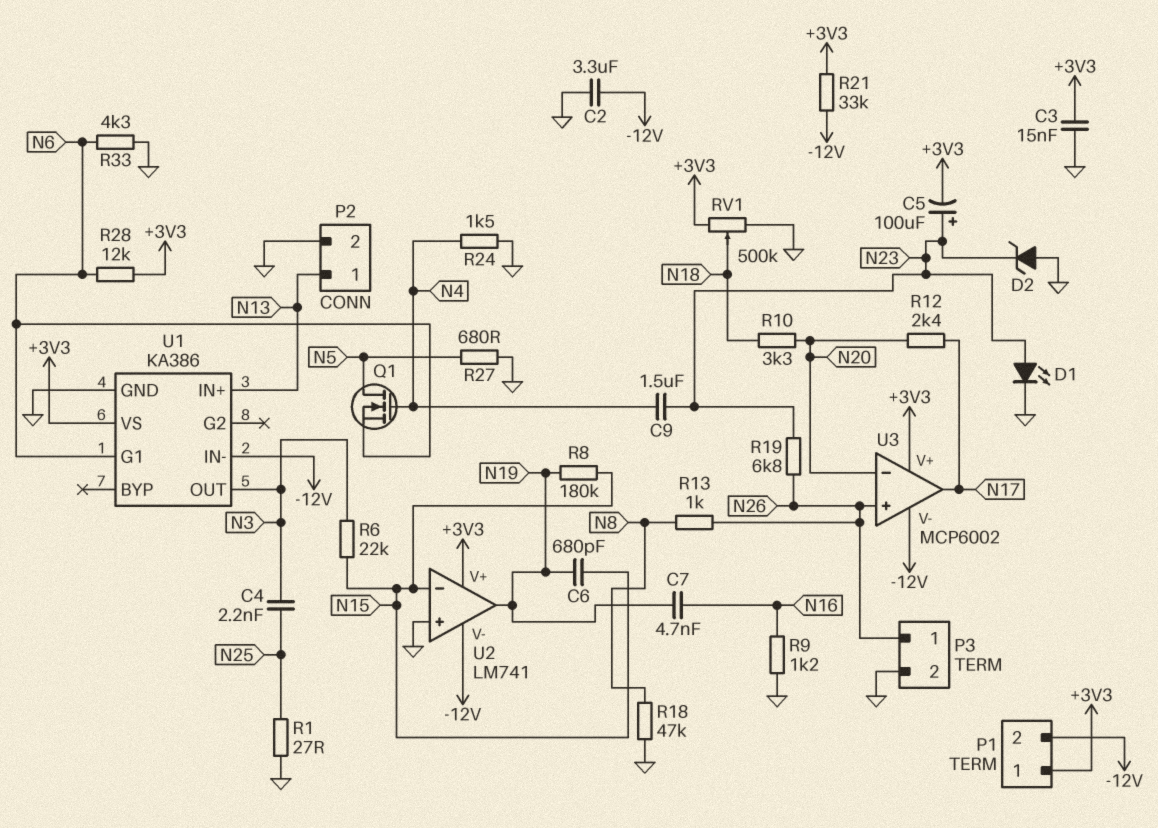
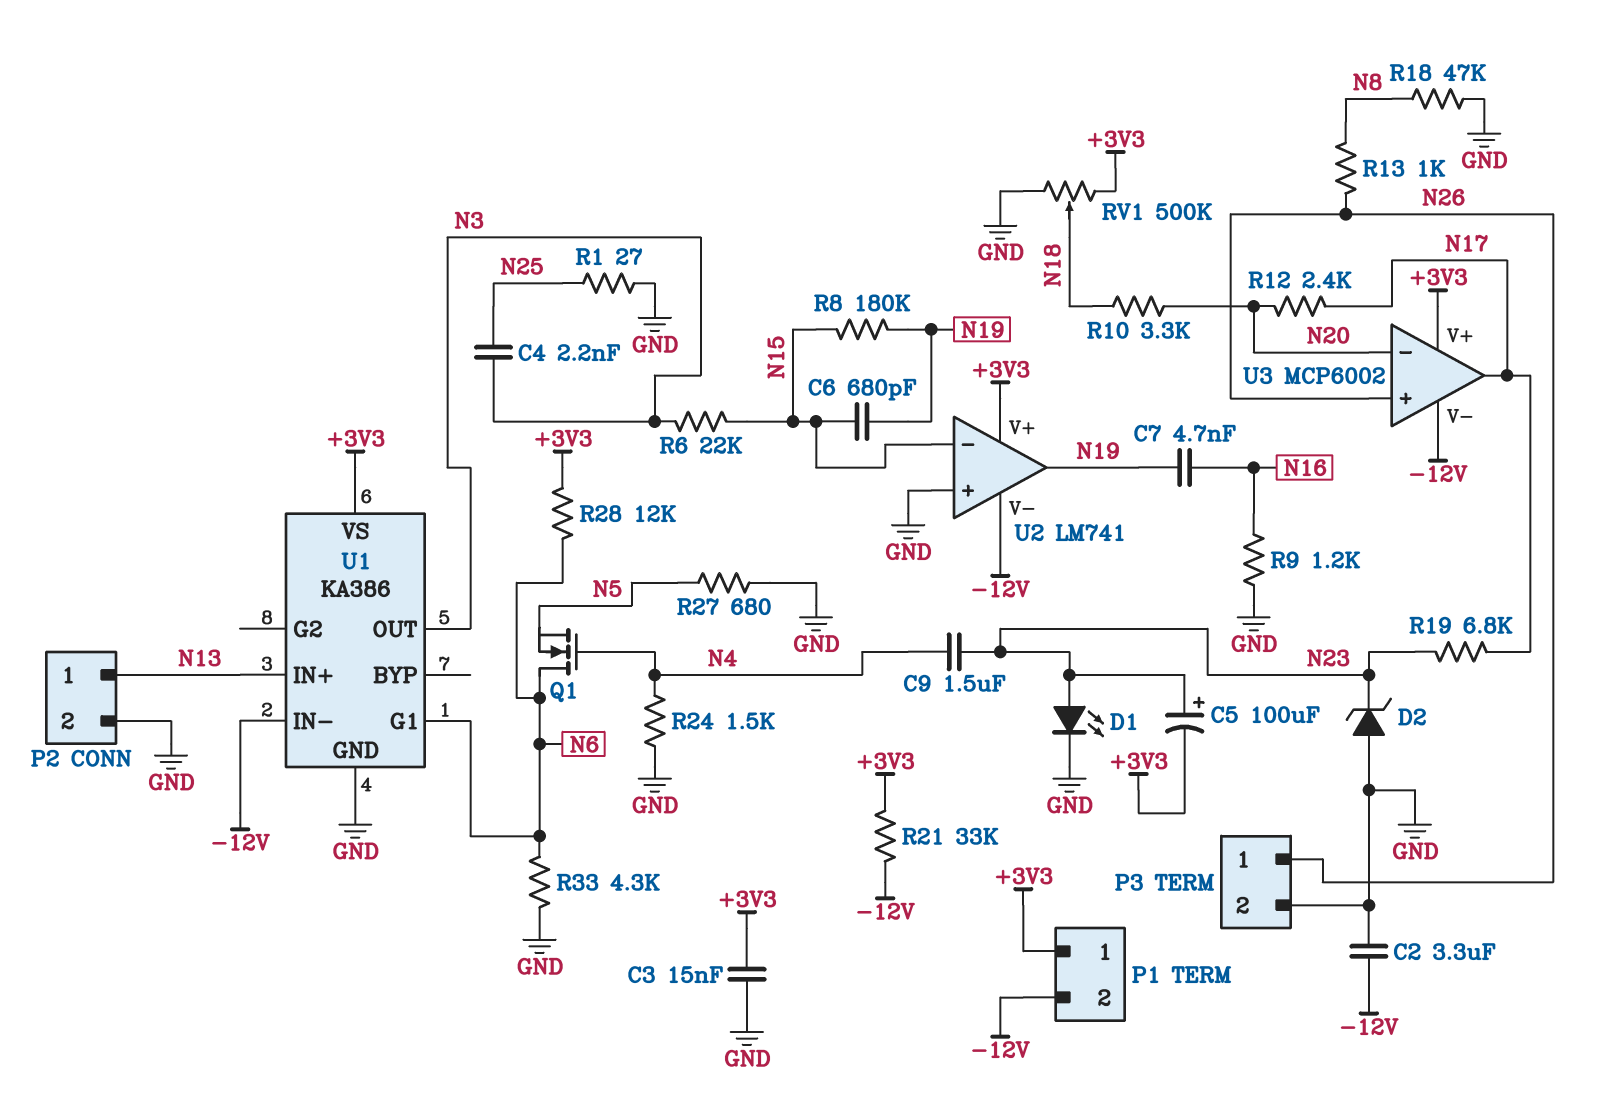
Q1: NMOS (G N4, D N5, S N6) -> NMOS (G N4, D N6, S N5)
R19: 6.8k (N23, N26) -> 6.8k (N17, N23)

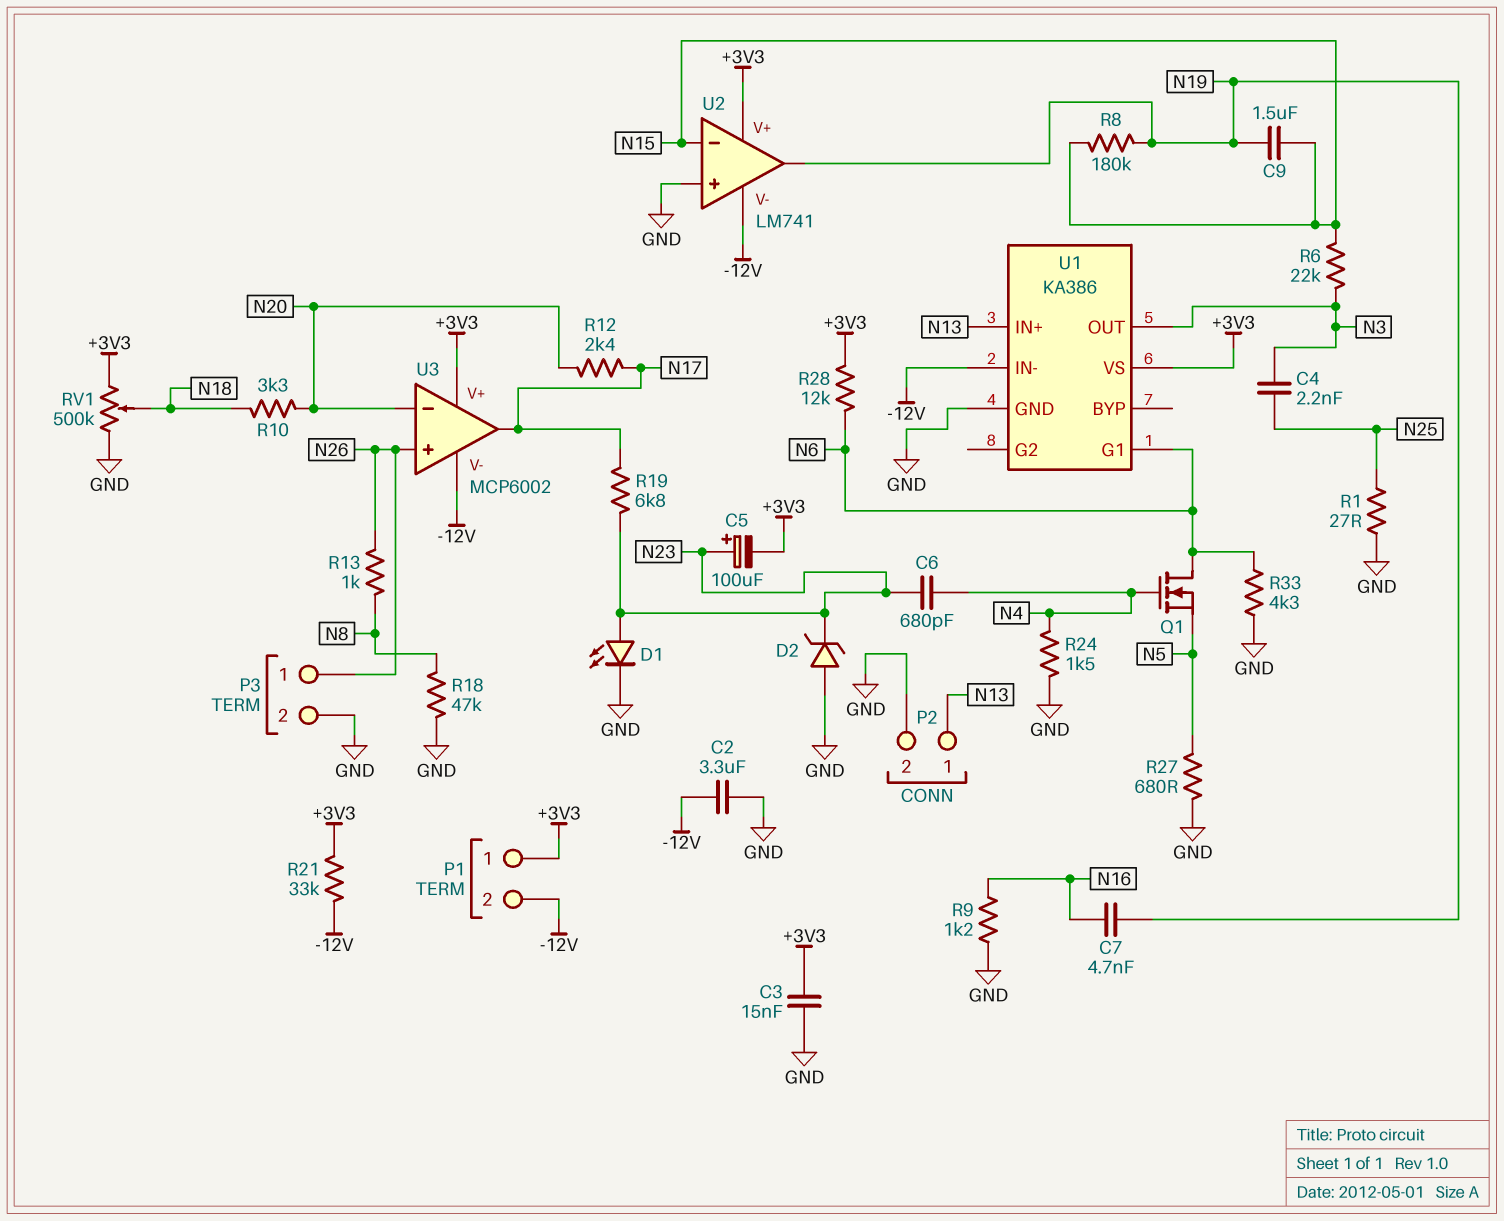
C6: 680pF (N15, N19) -> 680pF (N4, N23)
C9: 1.5uF (N4, N23) -> 1.5uF (N15, N19)

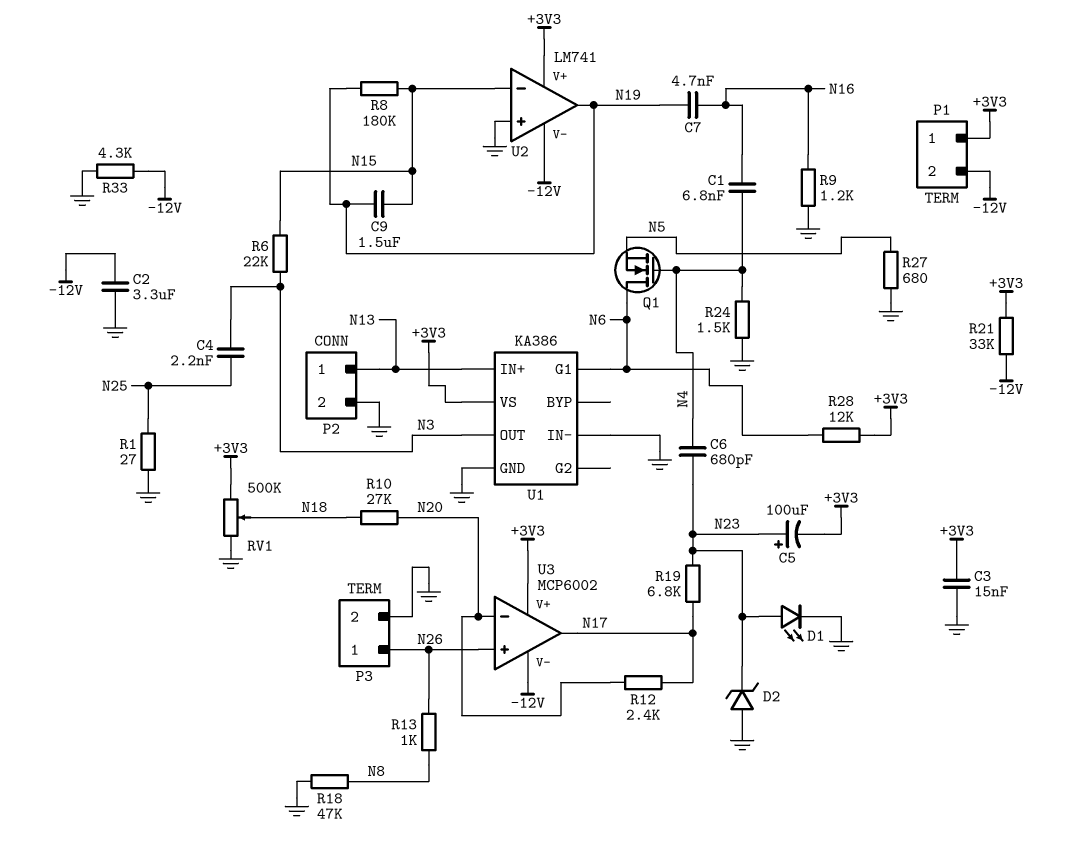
C1: none -> 6.8nF (N4, N16)
R10: 3.3k (N18, N20) -> 27k (N18, N20)
R33: 4.3k (GND, N6) -> 4.3k (-12V, GND)
U1 pin IN-: -12V -> GND

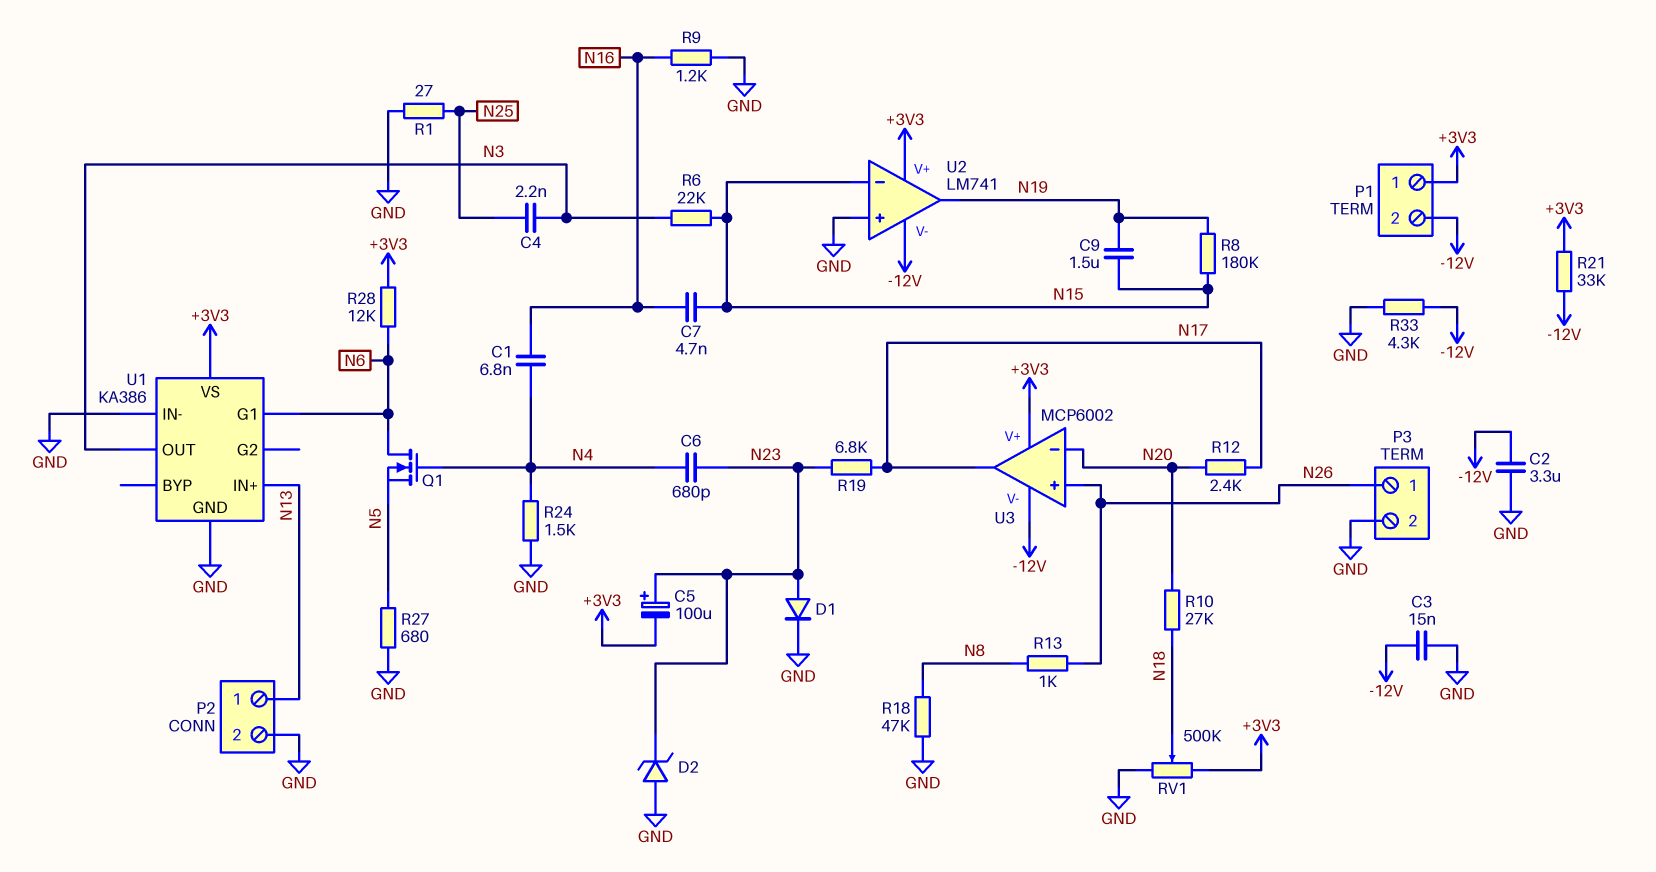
C3: 15nF (+3V3, GND) -> 15nF (-12V, GND)
C7: 4.7nF (N16, N19) -> 4.7nF (N15, N16)
D1: LED (A N23, K GND) -> diode (A N23, K GND)

